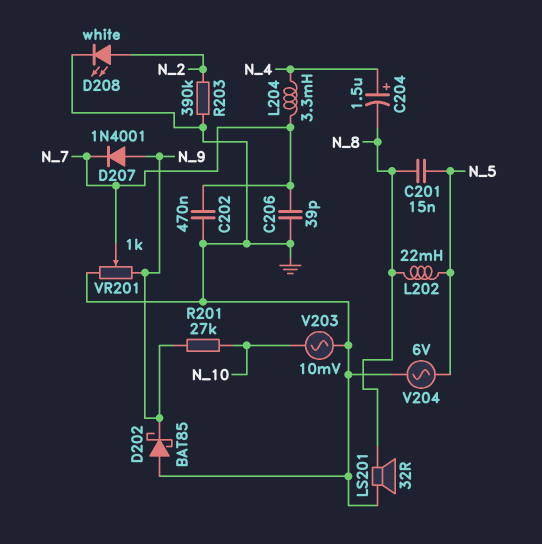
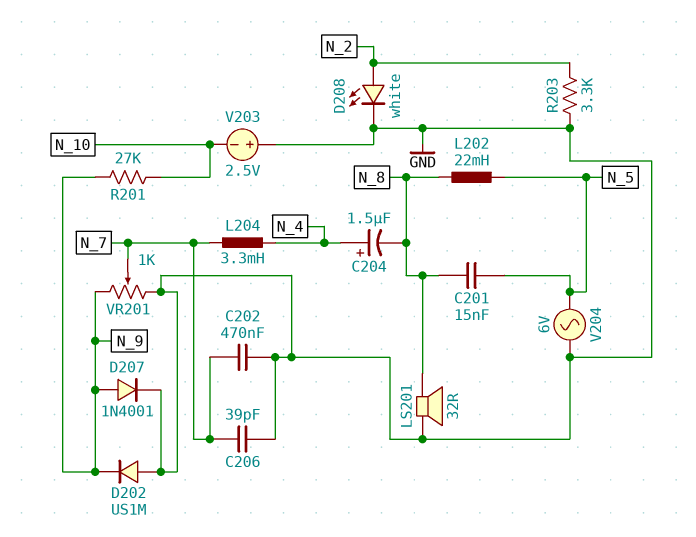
D202: schottky BAT85 (A GND, K N_9) -> diode US1M (A GND, K N_9)
D207: diode 1N4001 (A N_9, K N_7) -> diode 1N4001 (A N_9, K GND)
R203: 390k (GND, N_2) -> 3.3k (GND, N_2)
V203: AC 10mV (GND, N_10) -> 2.5V (plus GND, minus N_10)

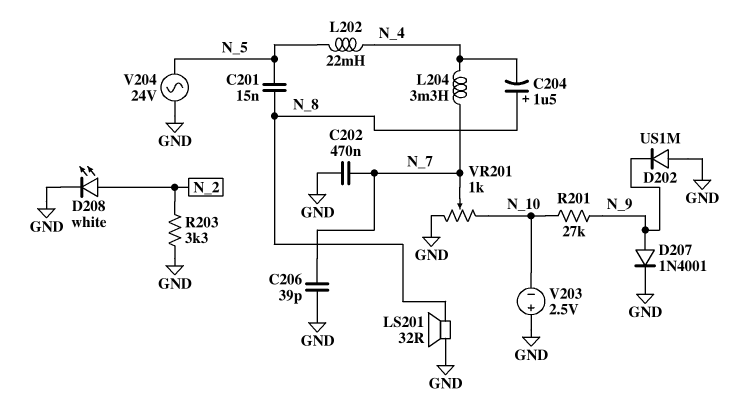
C204: 1.5uF (plus N_4, minus N_8) -> 1.5uF (plus N_8, minus N_4)
L202: 22mH (N_5, N_8) -> 22mH (N_4, N_5)
V204: AC 6V (GND, N_5) -> AC 24V (GND, N_5)
VR201: 1k (GND, N_9, wiper N_7) -> 1k (GND, N_10, wiper N_7)

